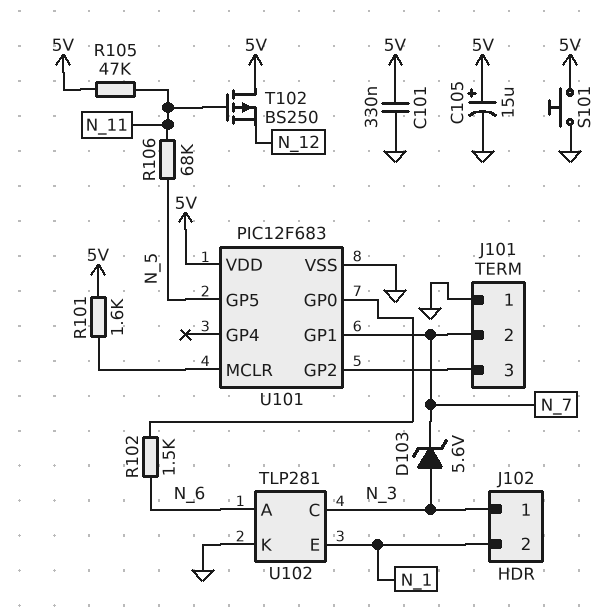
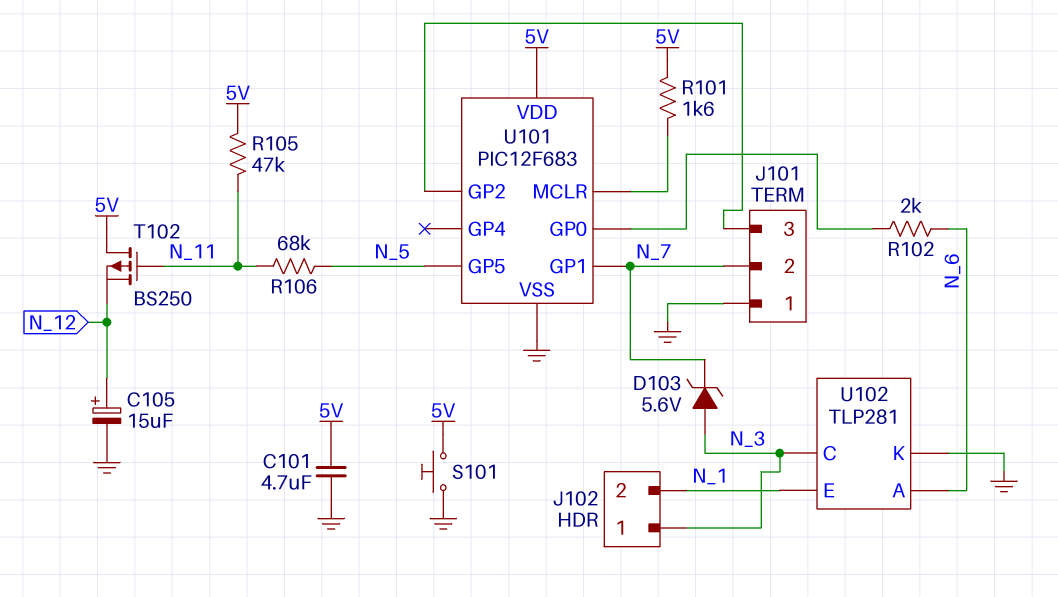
C101: 330nF (5V, GND) -> 4.7uF (5V, GND)
C105: 15uF (plus 5V, minus GND) -> 15uF (plus N_12, minus GND)
R102: 1.5k (N_6, U101/GP0) -> 2k (N_6, U101/GP0)

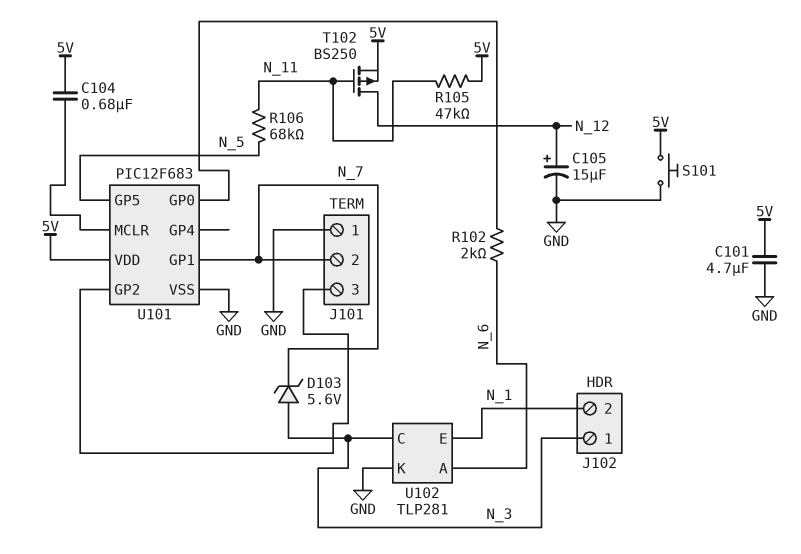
C104: none -> 680nF (5V, U101/MCLR)
R101: 1.6k (5V, U101/MCLR) -> none
T102: PMOS BS250 (G N_11, D 5V, S N_12) -> PMOS BS250 (G N_11, D N_12, S 5V)

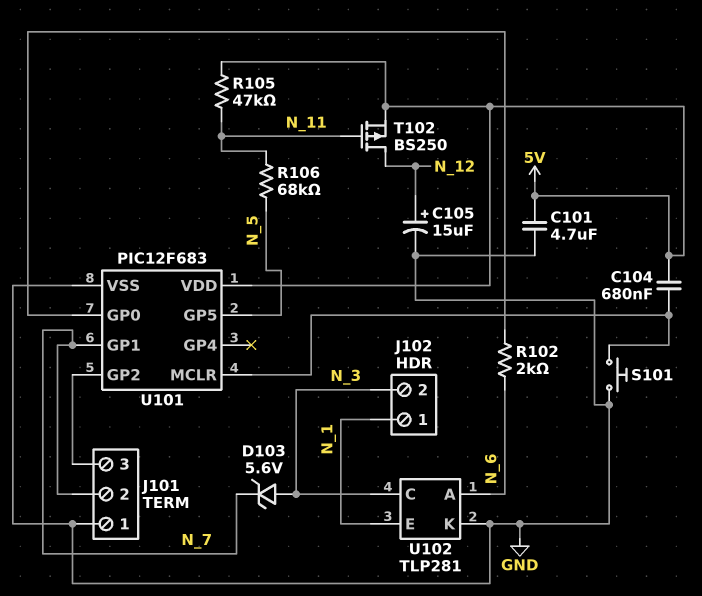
J102 pin 1: N_3 -> N_1
J102 pin 2: N_1 -> N_3
S101: button (5V, GND) -> button (GND, U101/MCLR)

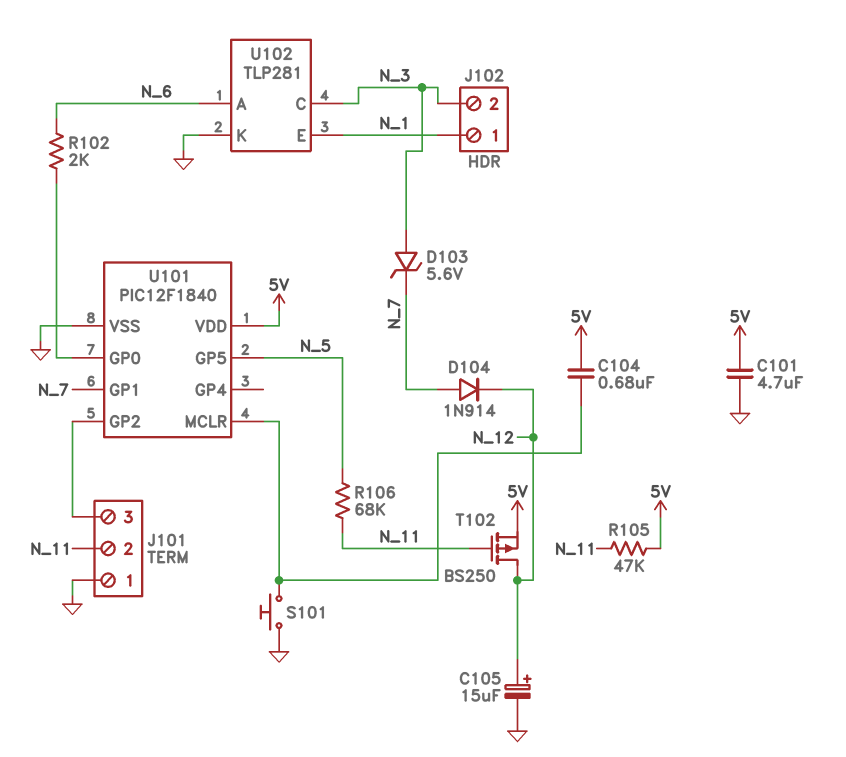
D104: none -> diode 1N914 (A N_7, K N_12)
J101 pin 2: N_7 -> N_11
U101: PIC12F683 -> PIC12F1840

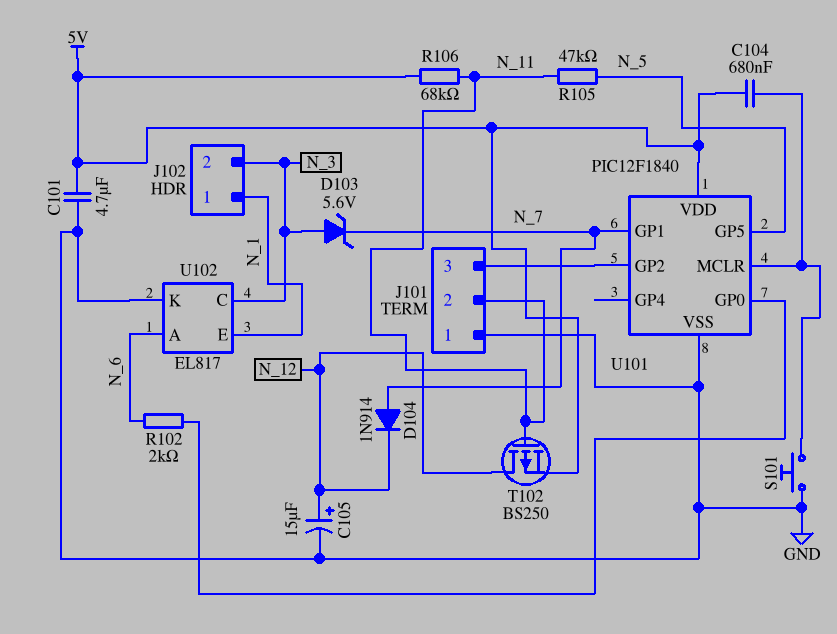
R105: 47k (5V, N_11) -> 47k (N_5, N_11)
R106: 68k (N_5, N_11) -> 68k (5V, N_11)
U102: TLP281 -> EL817

